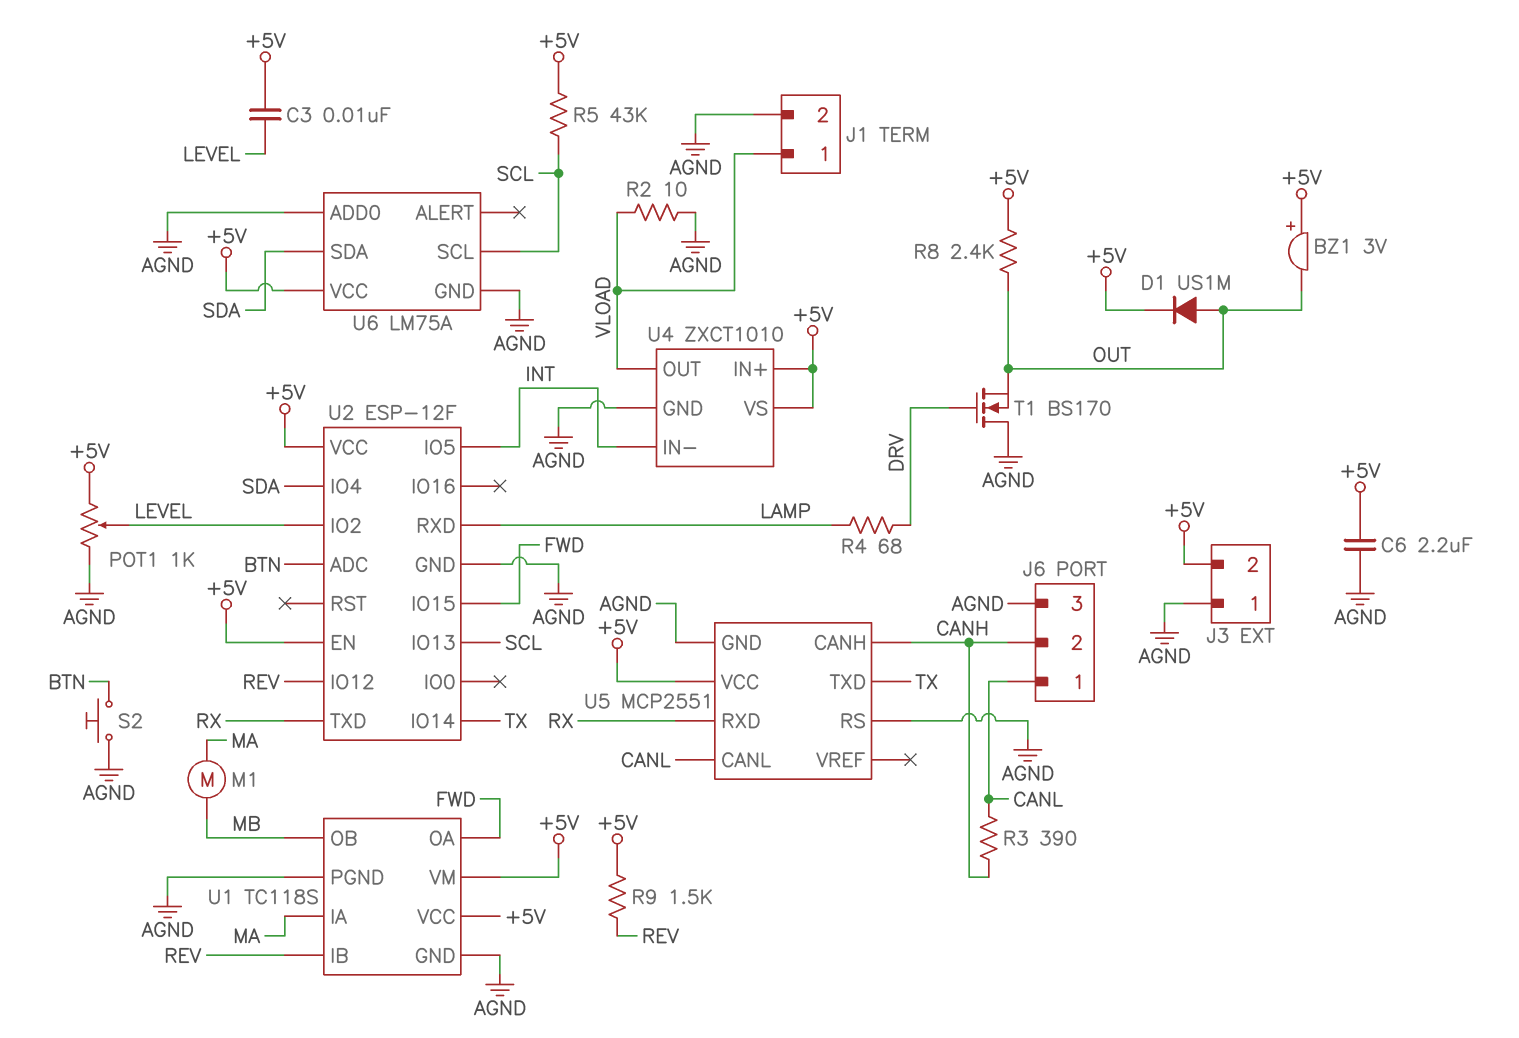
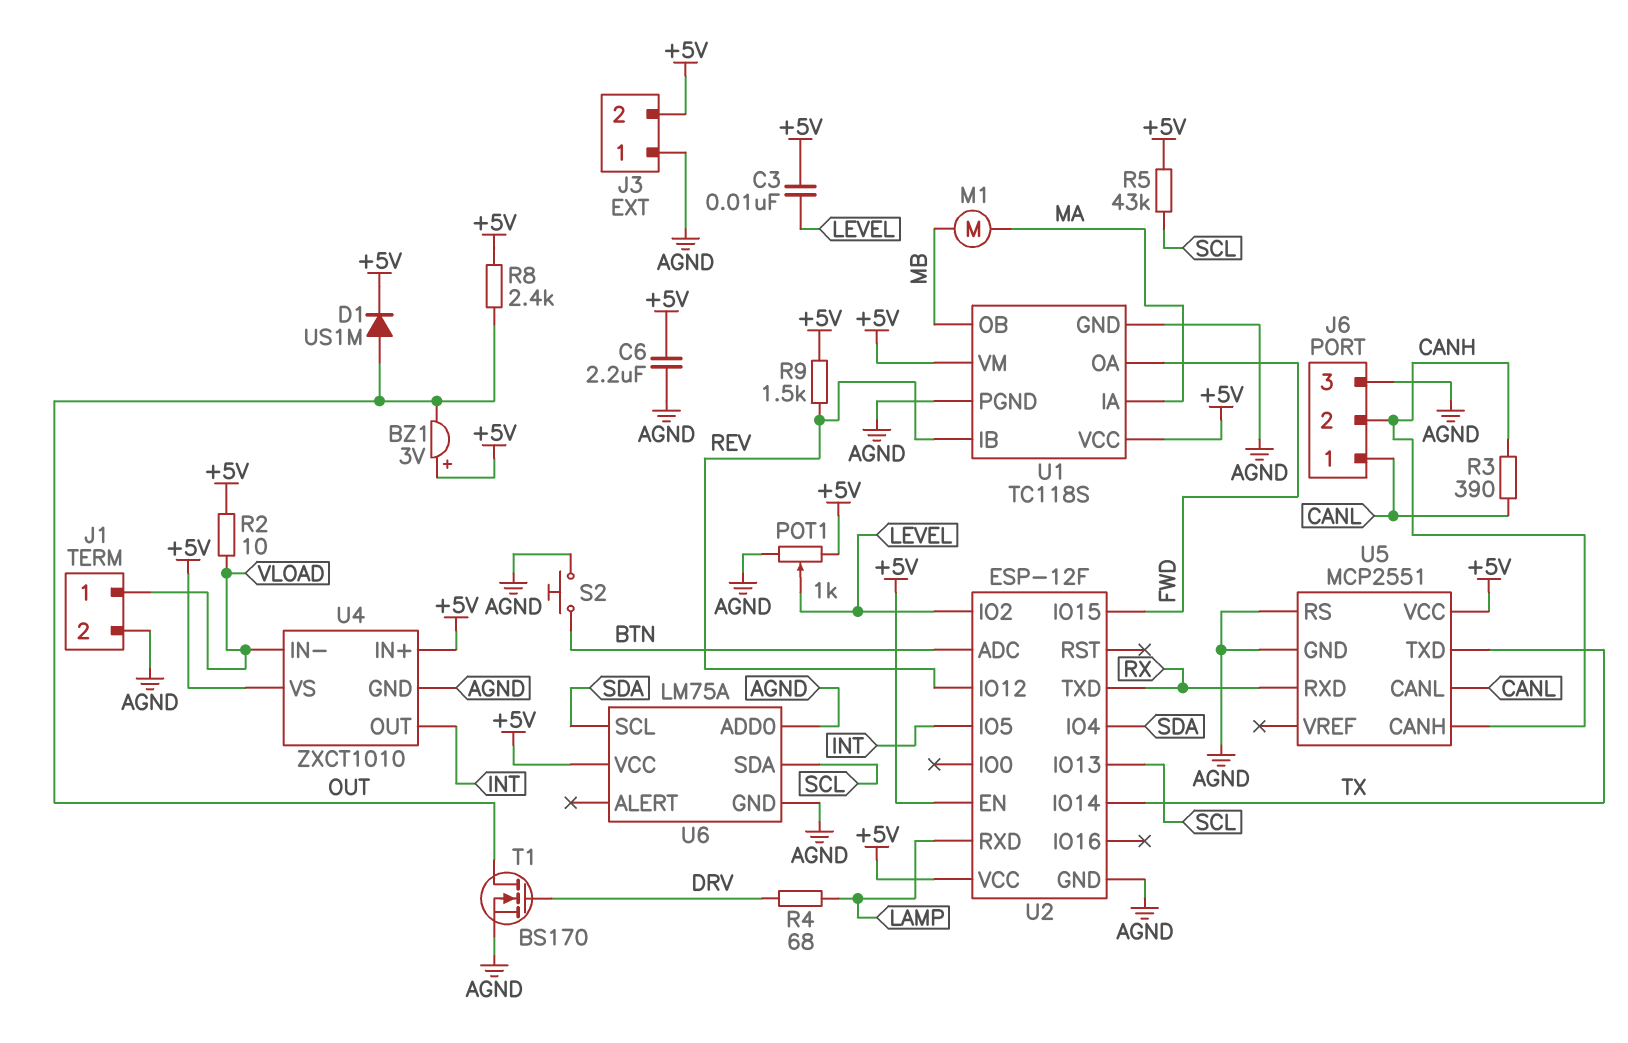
R2: 10 (AGND, VLOAD) -> 10 (+5V, VLOAD)
T1: NMOS BS170 (G DRV, D AGND, S OUT) -> NMOS BS170 (G DRV, D OUT, S AGND)
U4 pin IN-: INT -> VLOAD
U4 pin OUT: VLOAD -> INT
U6 pin SCL: SCL -> SDA
U6 pin SDA: SDA -> SCL

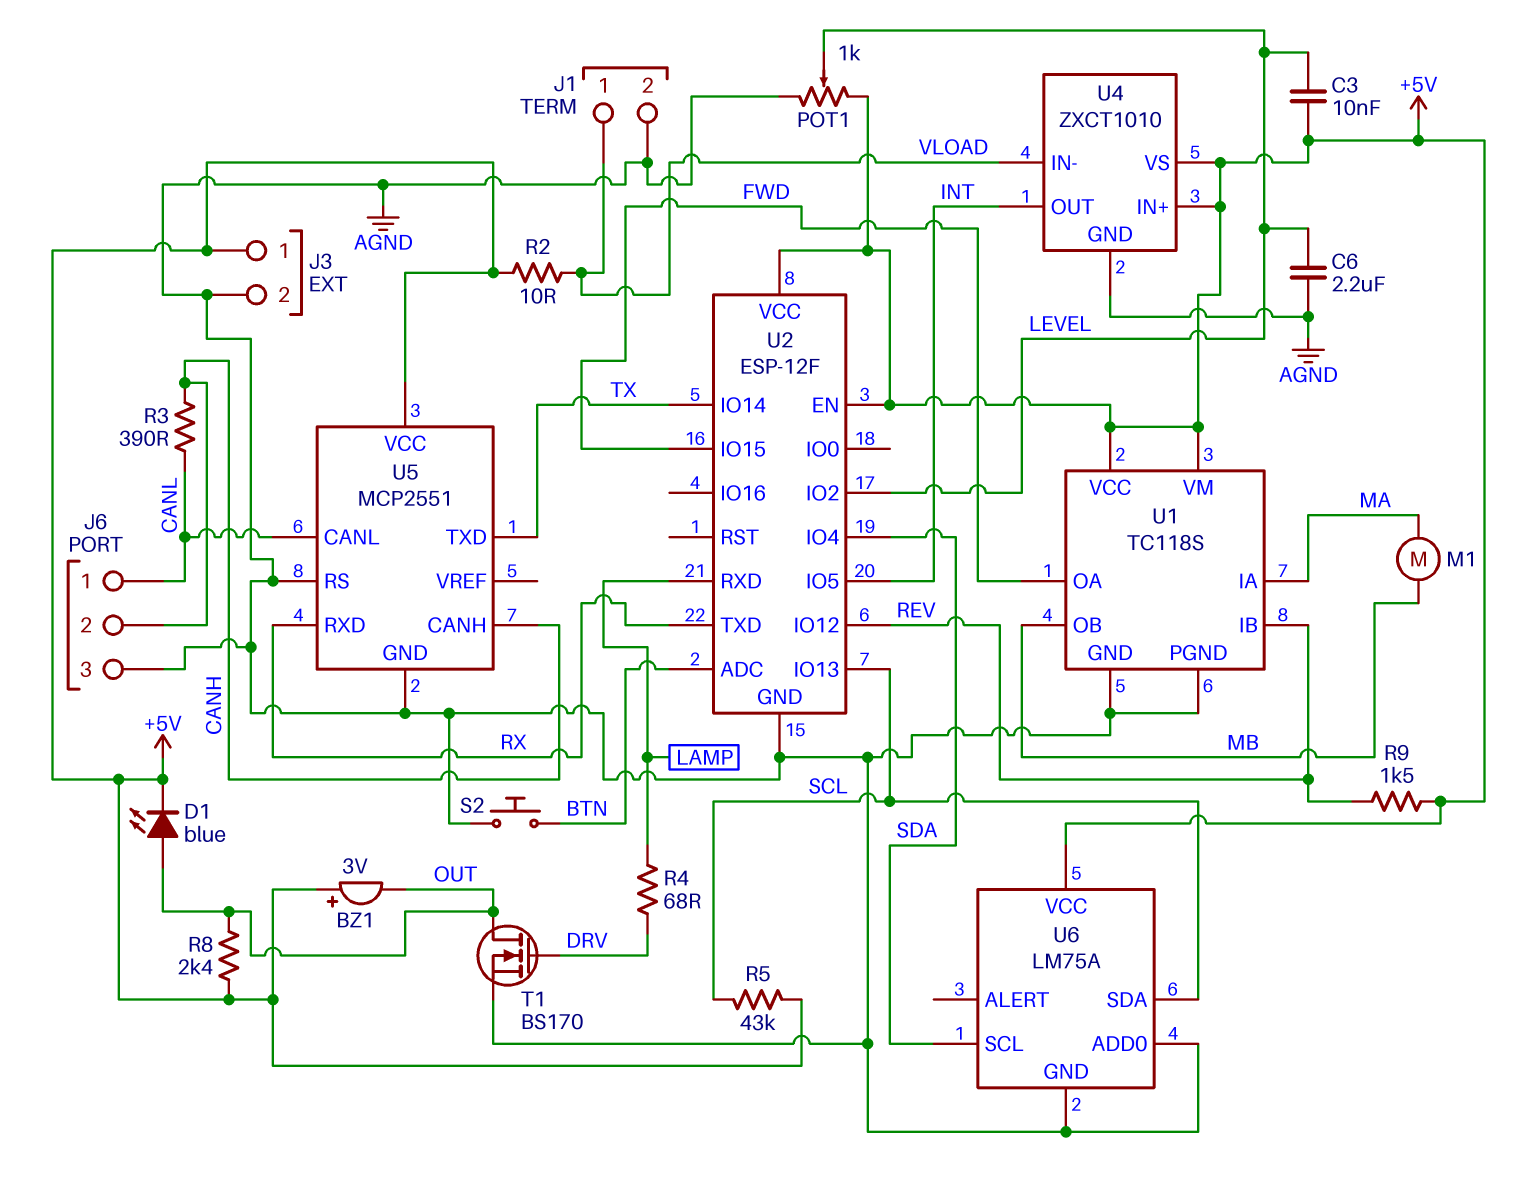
C6: 2.2uF (+5V, AGND) -> 2.2uF (AGND, LEVEL)
D1: diode US1M (A OUT, K +5V) -> LED blue (A OUT, K +5V)
J3 pin 1: AGND -> +5V
J3 pin 2: +5V -> AGND

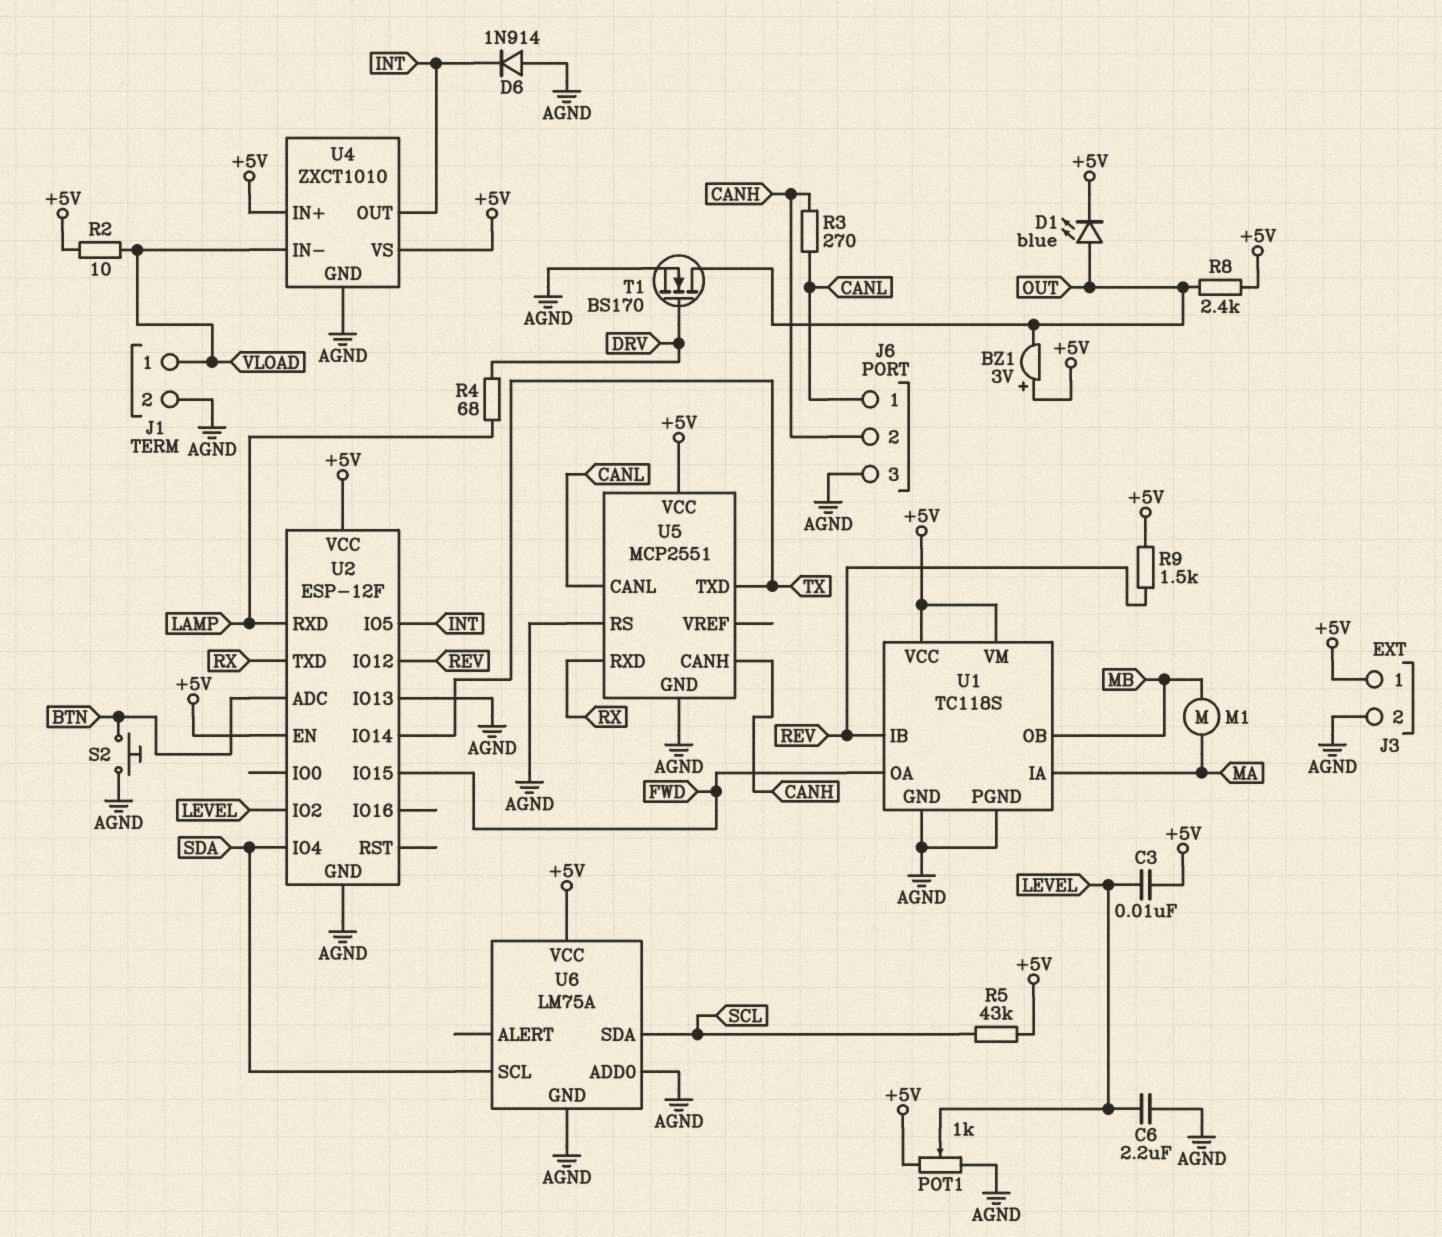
D6: none -> diode 1N914 (A AGND, K INT)
R3: 390 (CANH, CANL) -> 270 (CANH, CANL)
U2 pin IO13: SCL -> AGND

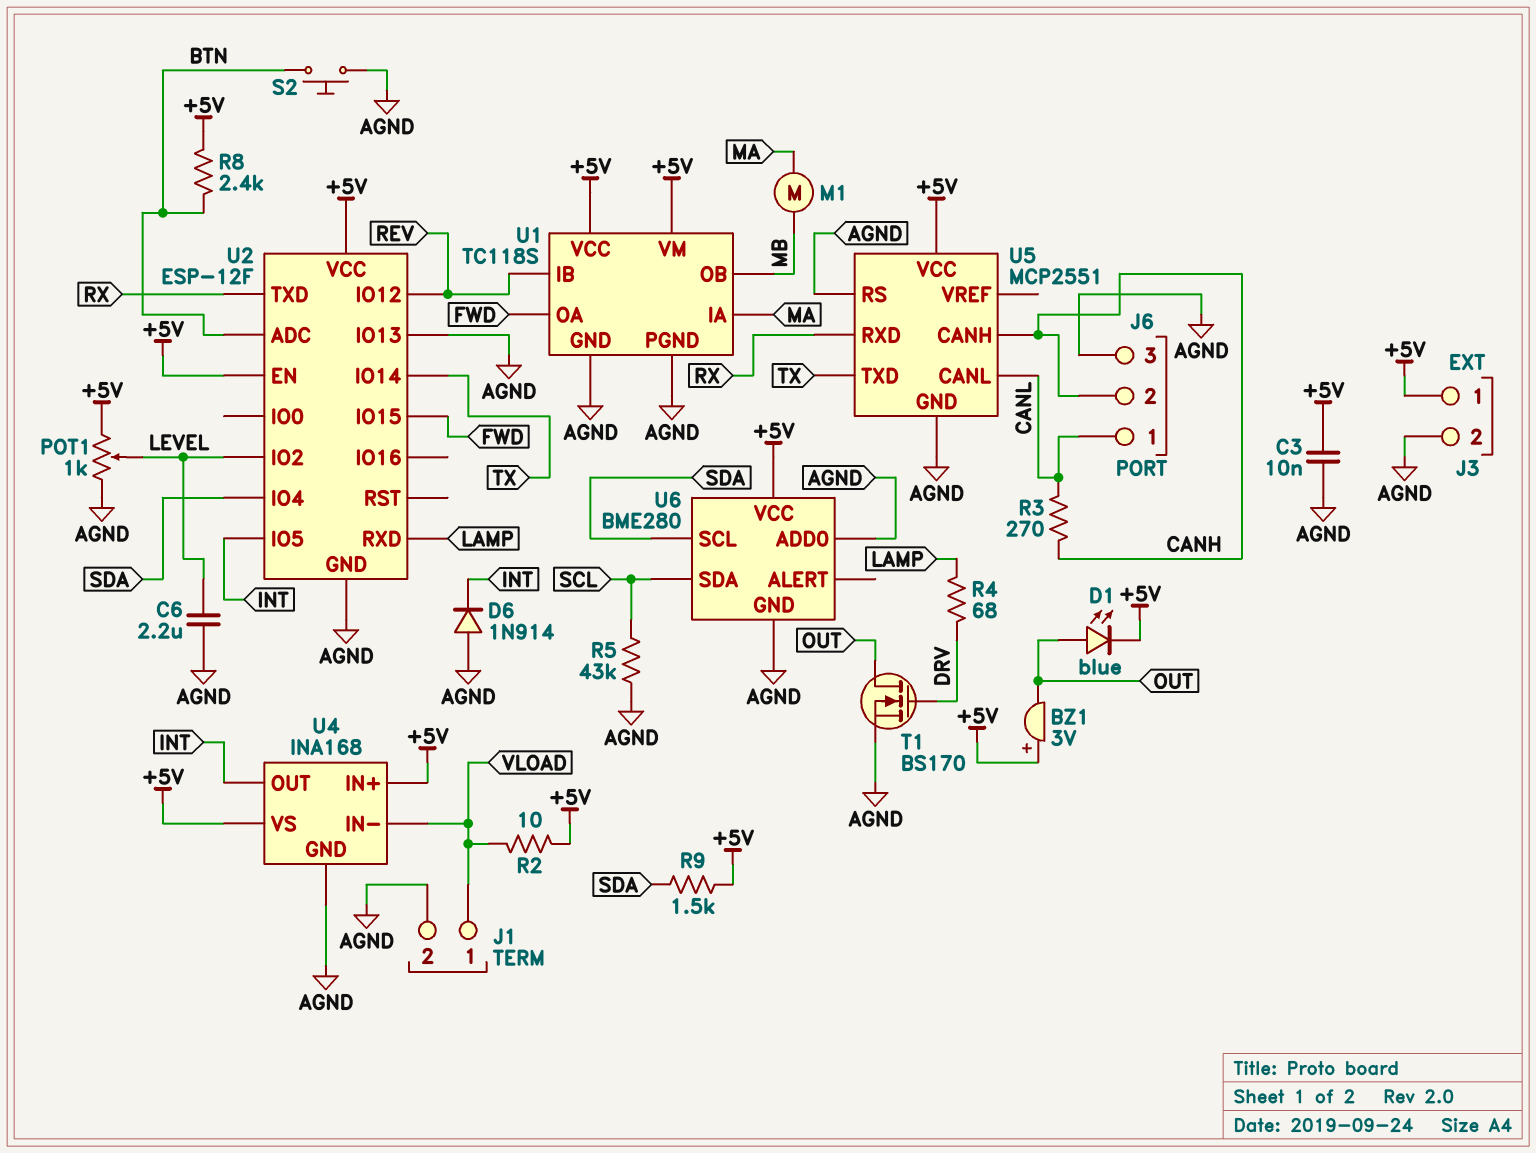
C3: 10nF (+5V, LEVEL) -> 10nF (+5V, AGND)
R5: 43k (+5V, SCL) -> 43k (AGND, SCL)
R8: 2.4k (+5V, OUT) -> 2.4k (+5V, BTN)
R9: 1.5k (+5V, REV) -> 1.5k (+5V, SDA)
U4: ZXCT1010 -> INA168
U6: LM75A -> BME280

